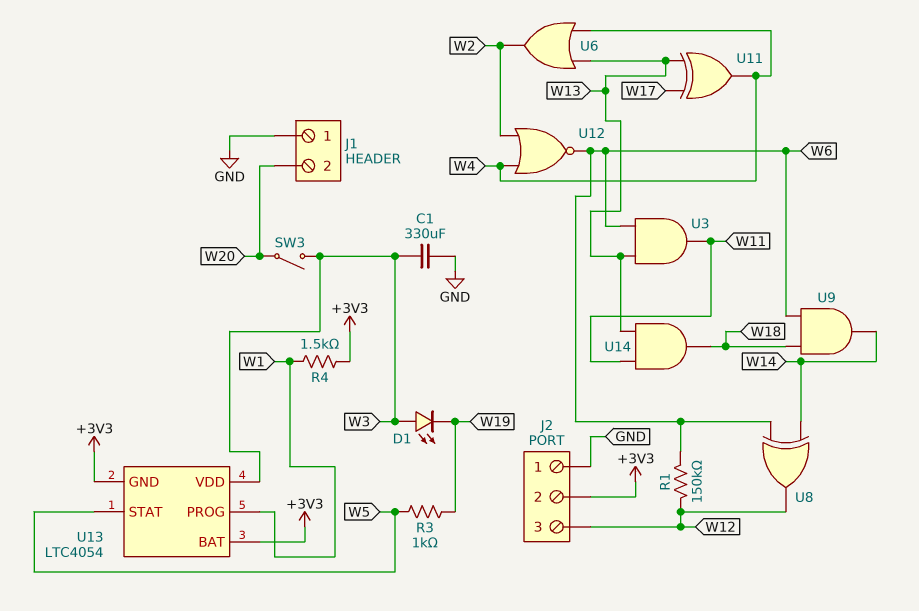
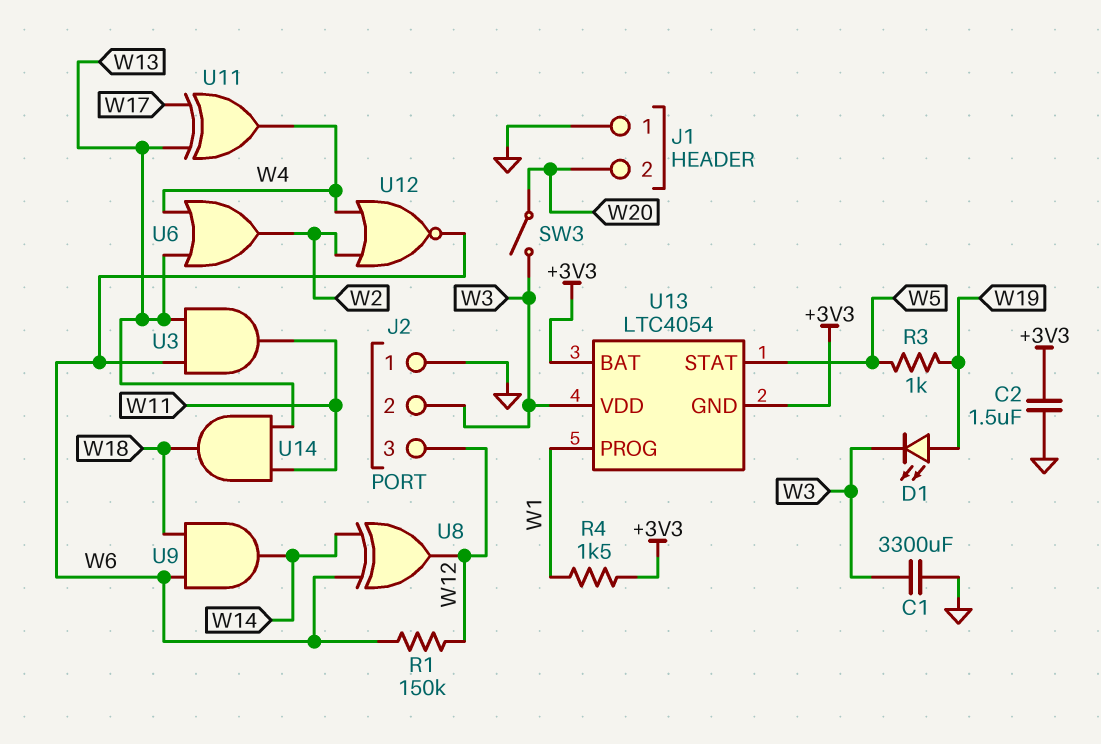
C1: 330uF (GND, W3) -> 3300uF (GND, W3)
C2: none -> 1.5uF (+3V3, GND)
D1: LED (A W3, K W19) -> LED (A W19, K W3)
J2 pin 2: +3V3 -> W3

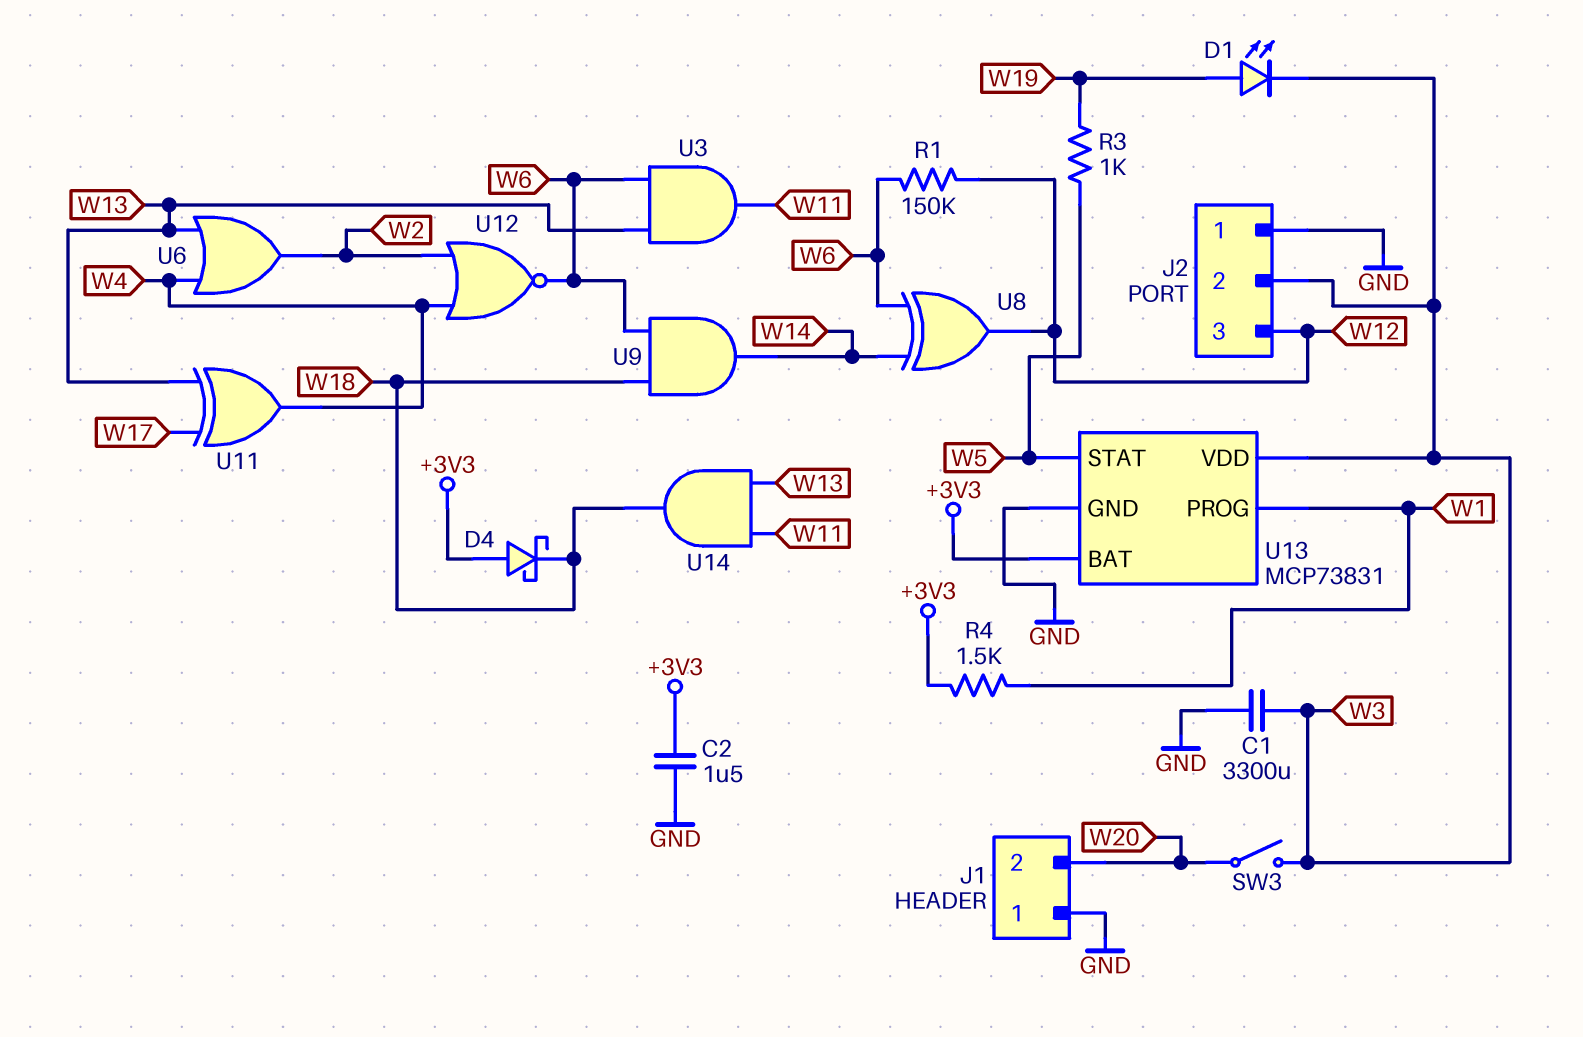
D4: none -> schottky (A +3V3, K W18)
U13: LTC4054 -> MCP73831
U13 pin GND: +3V3 -> GND

